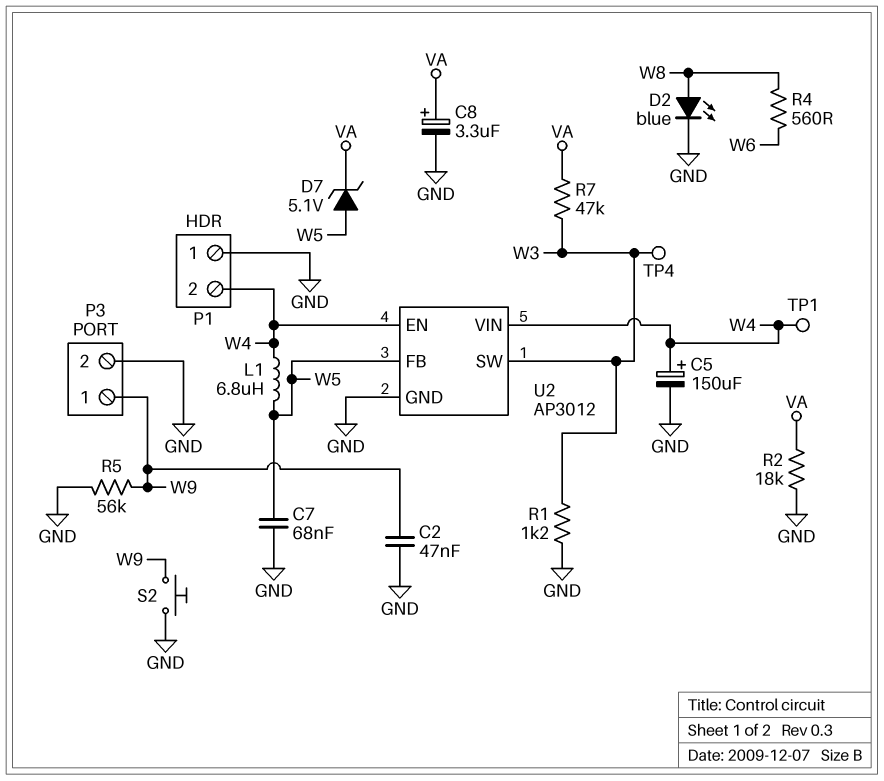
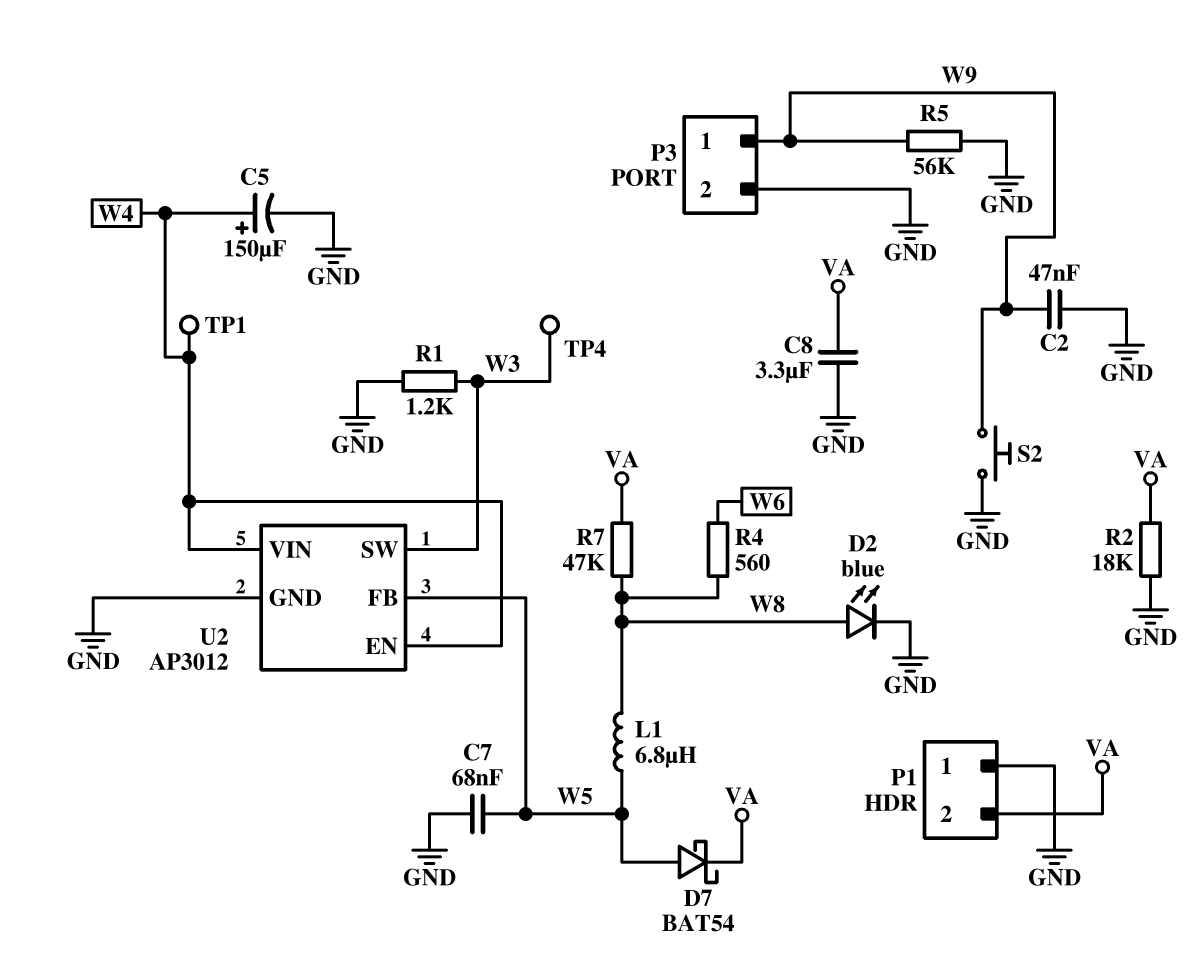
C8: 3.3uF (plus VA, minus GND) -> 3.3uF (GND, VA)
D7: zener 5.1V (A W5, K VA) -> schottky BAT54 (A W5, K VA)
L1: 6.8uH (W4, W5) -> 6.8uH (W5, W8)
P1 pin 2: W4 -> VA
R7: 47k (VA, W3) -> 47k (VA, W8)

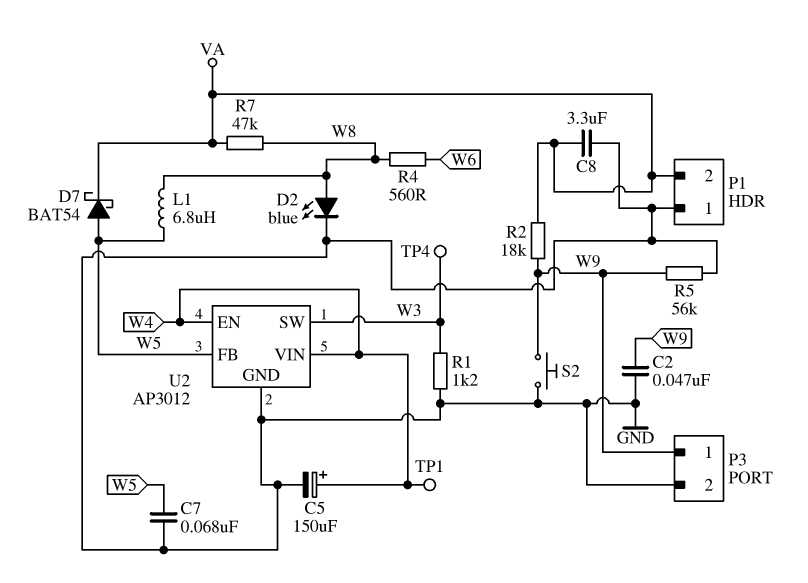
R2: 18k (GND, VA) -> 18k (VA, W9)

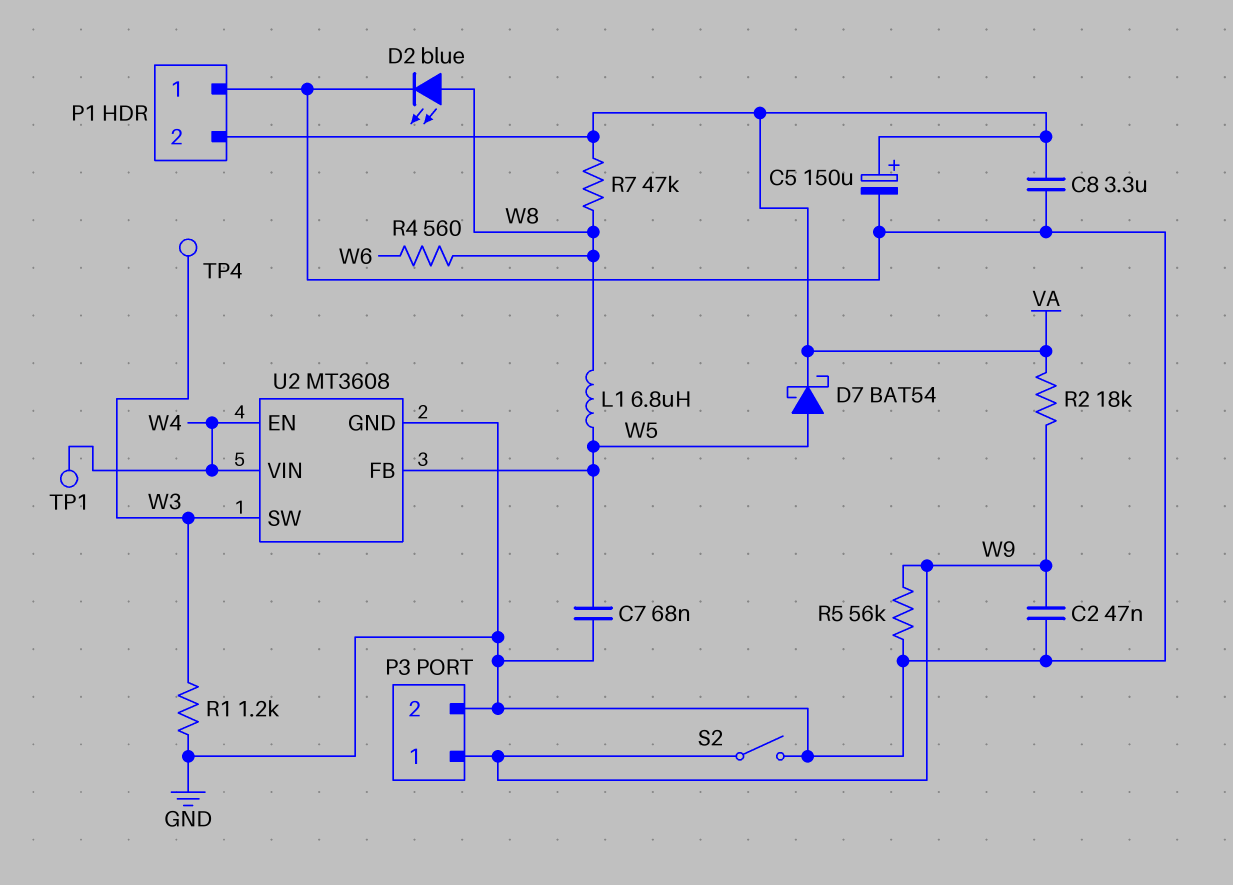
C5: 150uF (plus W4, minus GND) -> 150uF (plus VA, minus GND)
S2: button (GND, W9) -> switch (GND, W9)
U2: AP3012 -> MT3608

